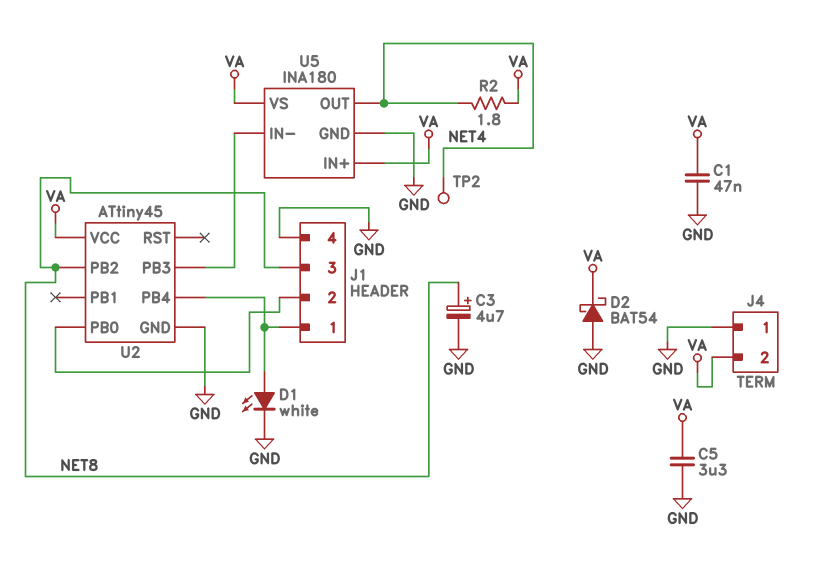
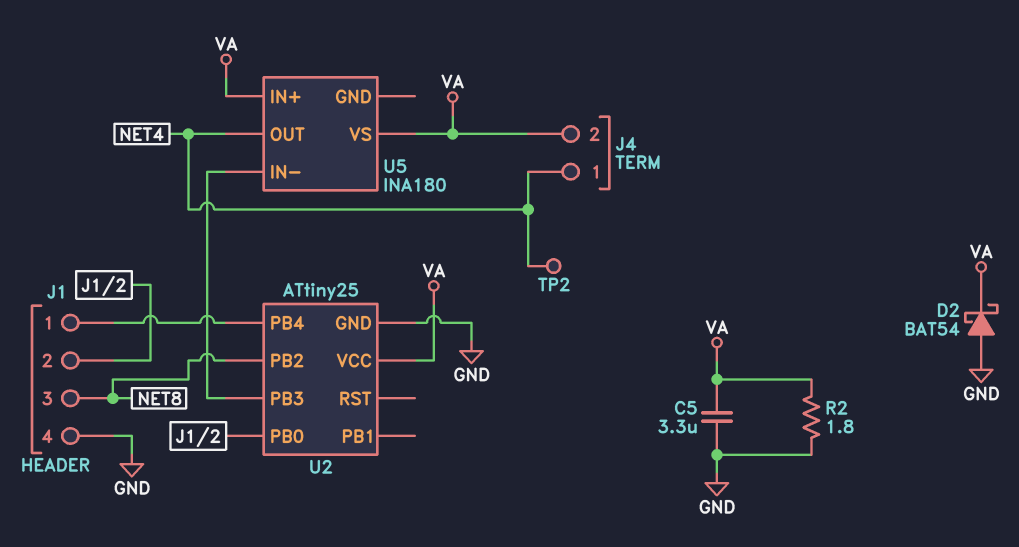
C1: 47nF (GND, VA) -> none
C3: 4.7uF (plus NET8, minus GND) -> none
D1: LED white (A J1/1, K GND) -> none
J4 pin 1: GND -> NET4
R2: 1.8 (NET4, VA) -> 1.8 (GND, VA)
U2: ATtiny45 -> ATtiny25
U5 pin GND: GND -> none

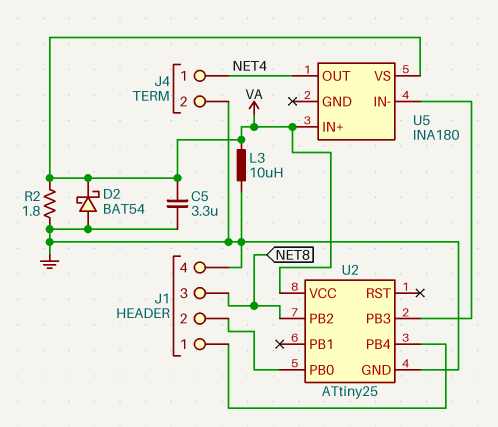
J4 pin 2: VA -> GND
L3: none -> 10uH (GND, VA)
TP2: test point (NET4) -> none

